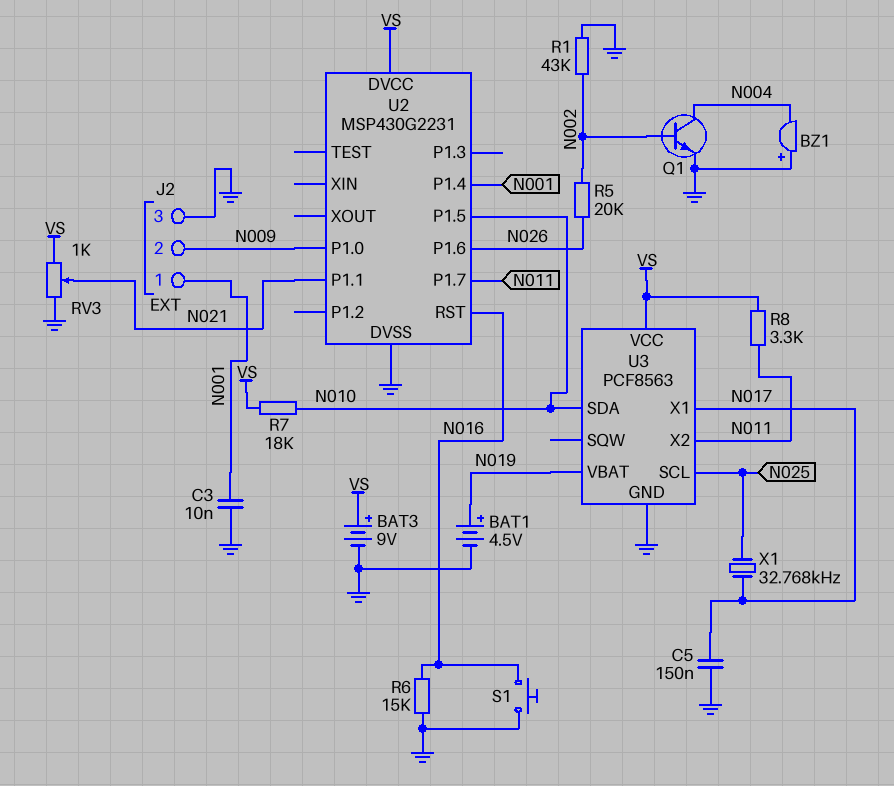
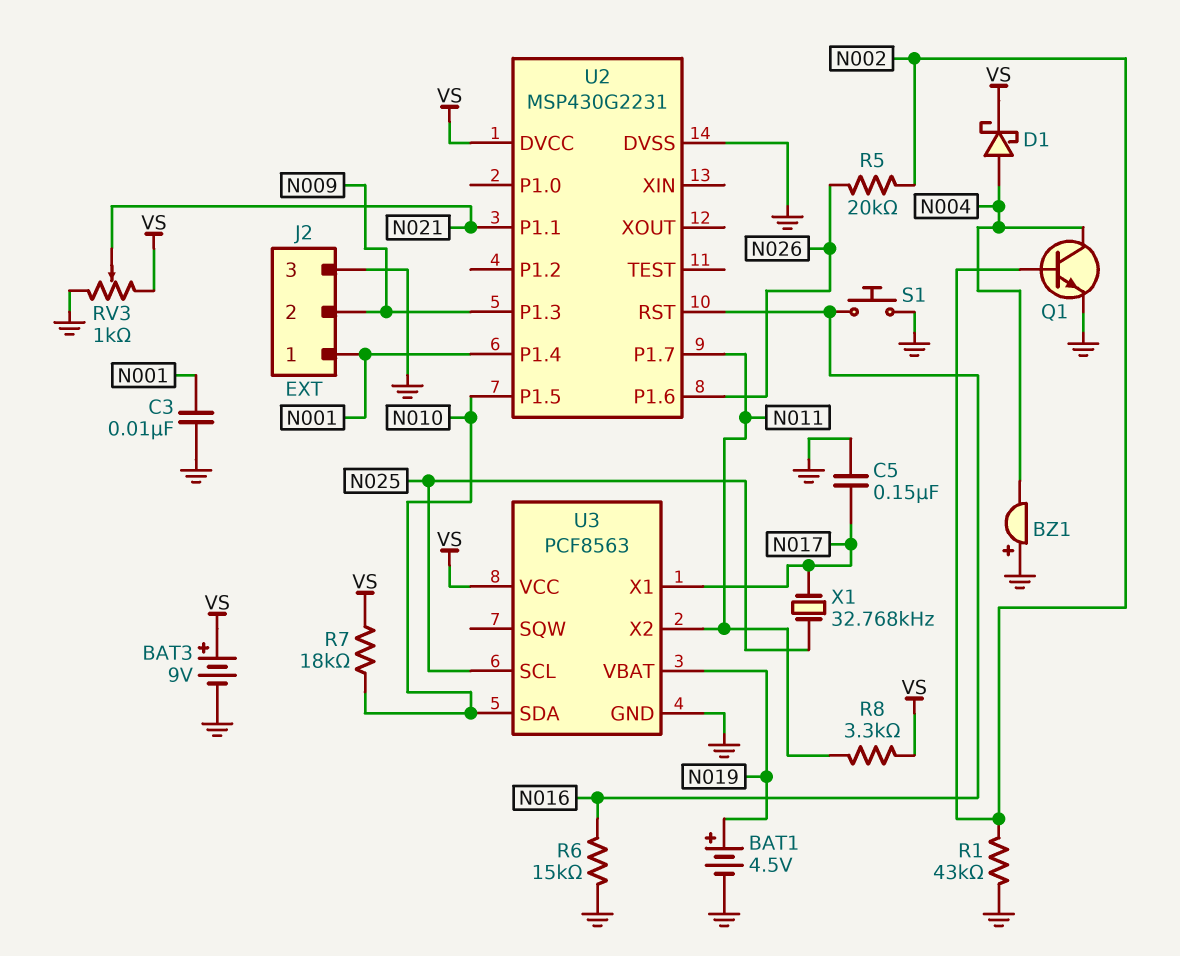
D1: none -> schottky (A N004, K VS)
U2 pin P1.0: N009 -> none
U2 pin P1.3: none -> N009

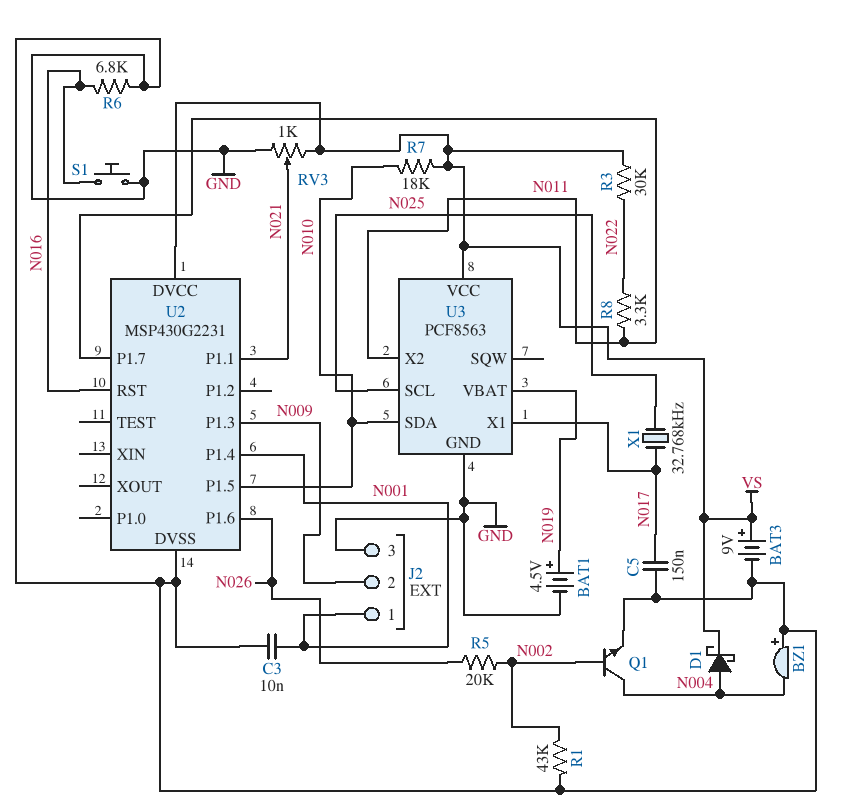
R3: none -> 30k (N022, VS)
R6: 15k (GND, N016) -> 6.8k (GND, N016)
R8: 3.3k (N011, VS) -> 3.3k (N011, N022)

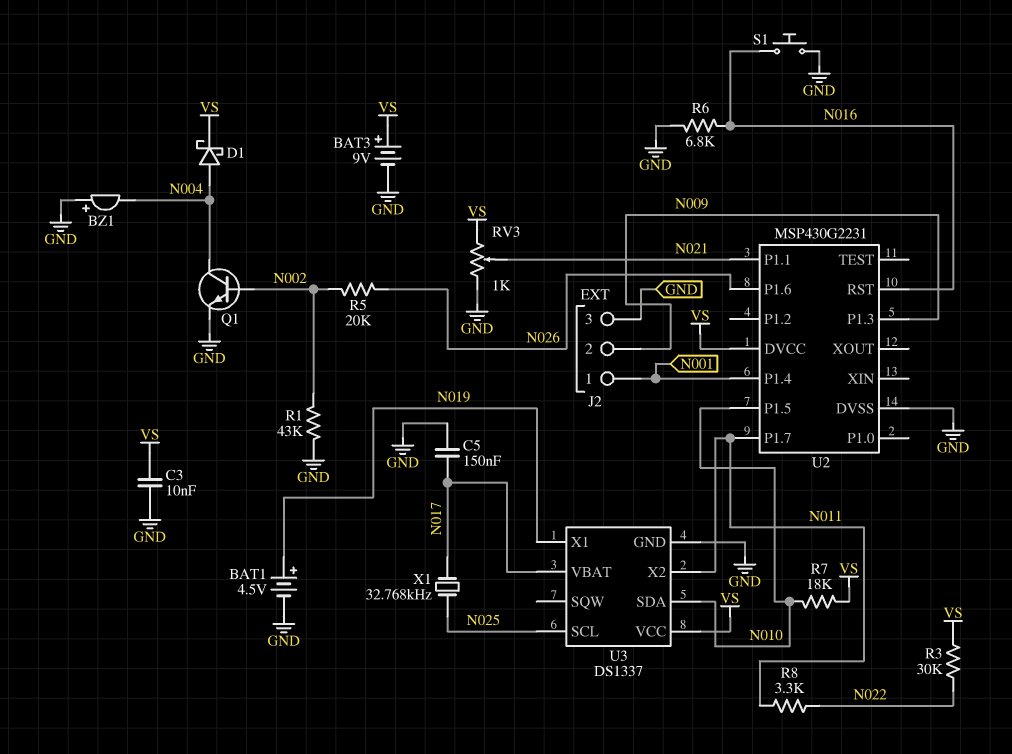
C3: 10nF (GND, N001) -> 10nF (GND, VS)
U3: PCF8563 -> DS1337
U3 pin VBAT: N019 -> N017
U3 pin X1: N017 -> N019

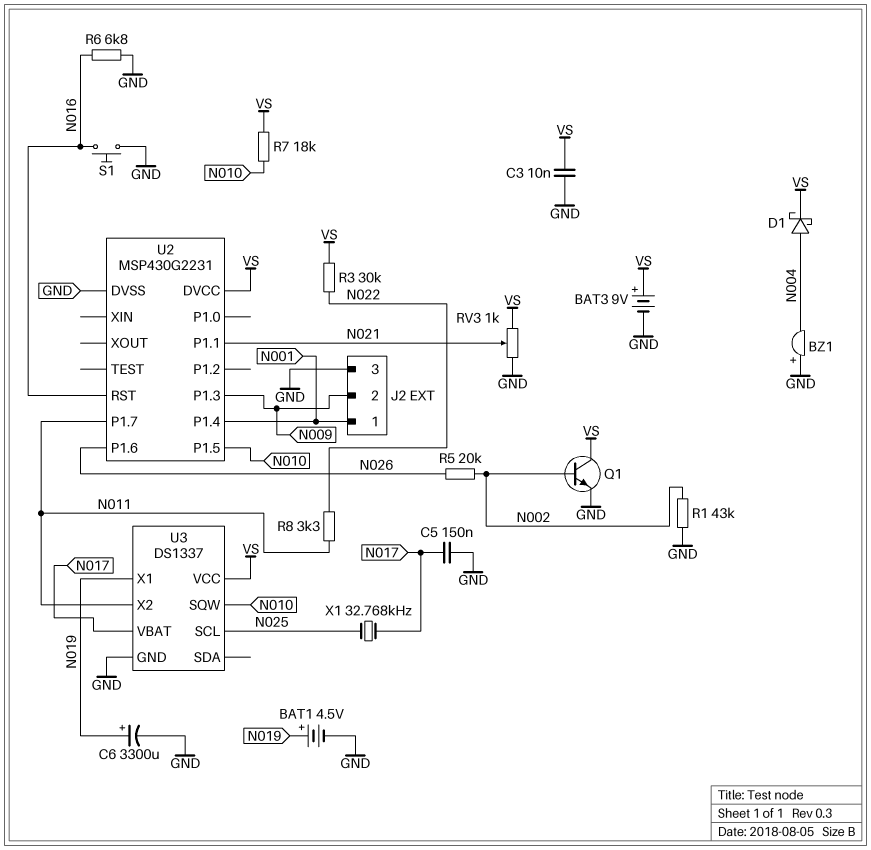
C6: none -> 3300uF (plus N019, minus GND)
Q1: NPN (B N002, C N004, E GND) -> NPN (B N002, C VS, E GND)
U3 pin SDA: N010 -> none
U3 pin SQW: none -> N010

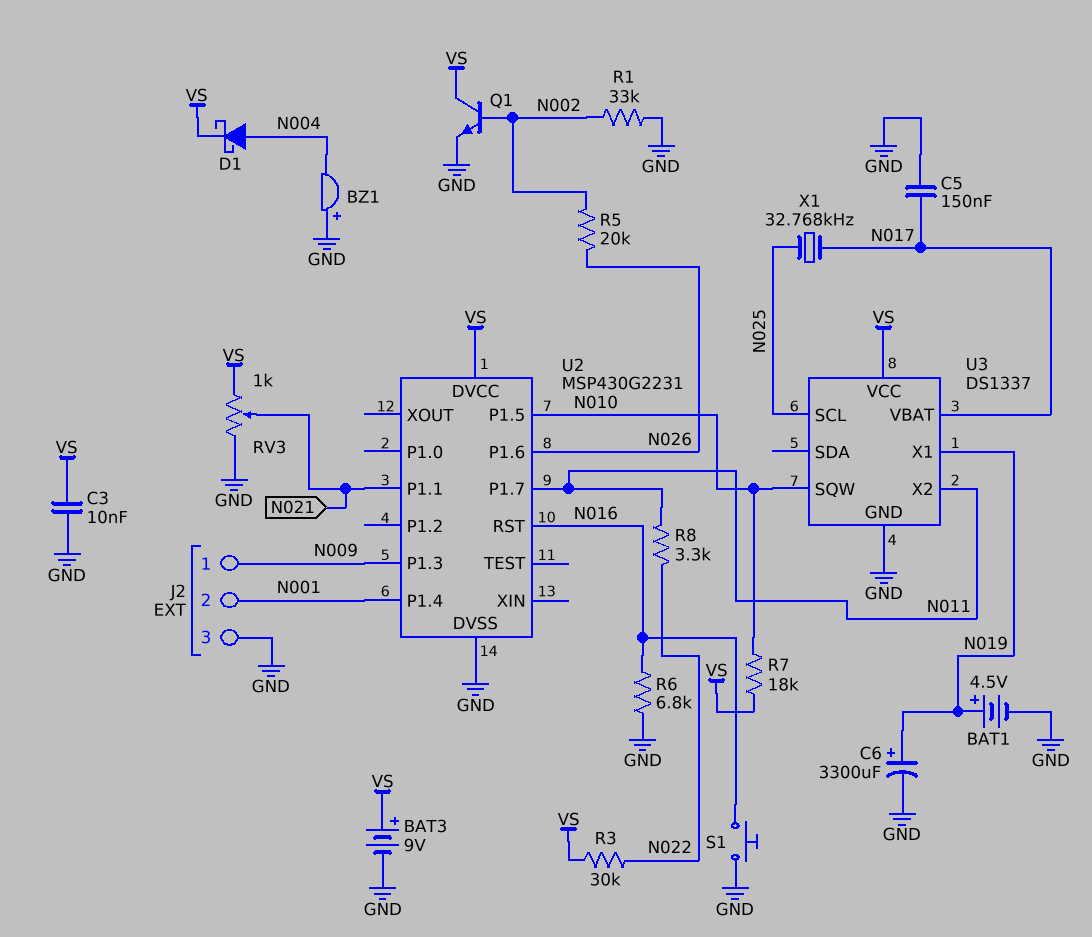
J2 pin 1: N001 -> N009
J2 pin 2: N009 -> N001
R1: 43k (GND, N002) -> 33k (GND, N002)

